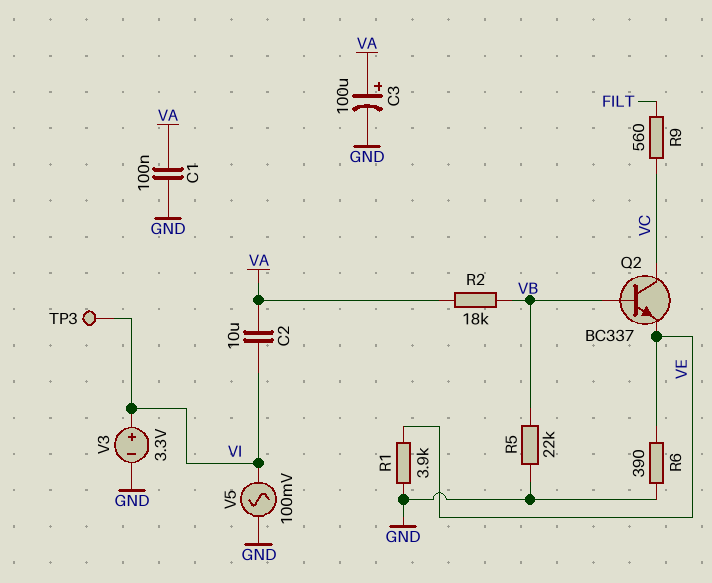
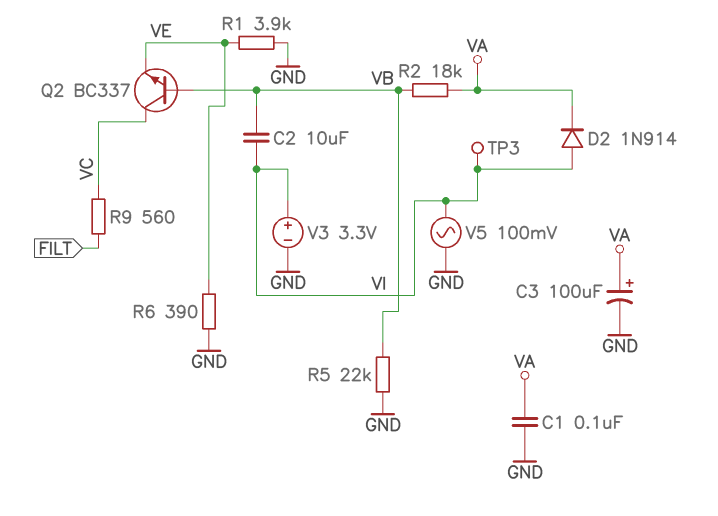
C2: 10uF (VA, VI) -> 10uF (VB, VI)
D2: none -> diode 1N914 (A VI, K VA)

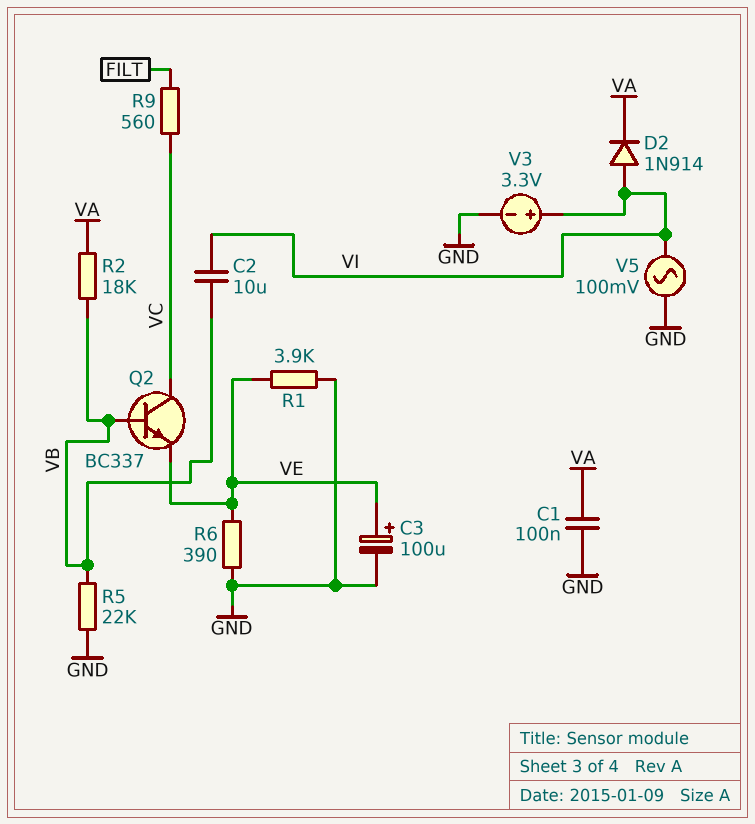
C3: 100uF (plus VA, minus GND) -> 100uF (plus VE, minus GND)
TP3: test point (VI) -> none

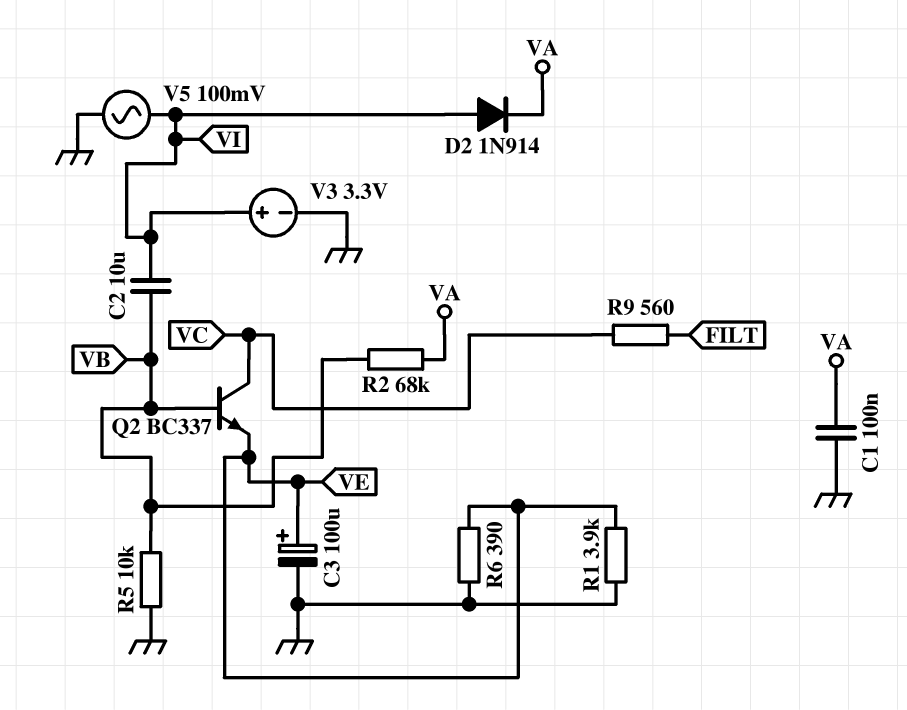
R2: 18k (VA, VB) -> 68k (VA, VB)
R5: 22k (GND, VB) -> 10k (GND, VB)

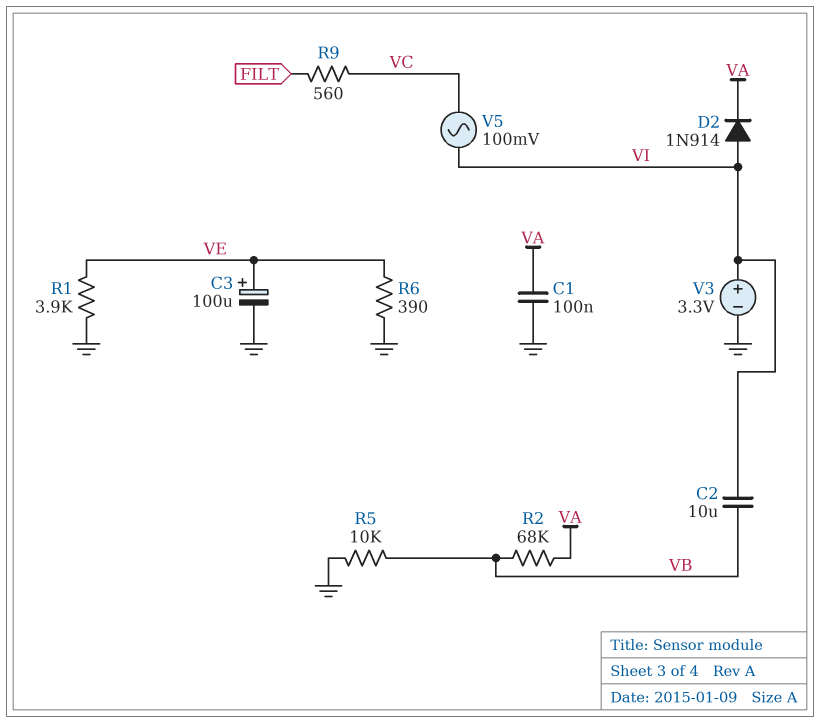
Q2: NPN BC337 (B VB, C VC, E VE) -> none
V5: AC 100mV (GND, VI) -> AC 100mV (VC, VI)

